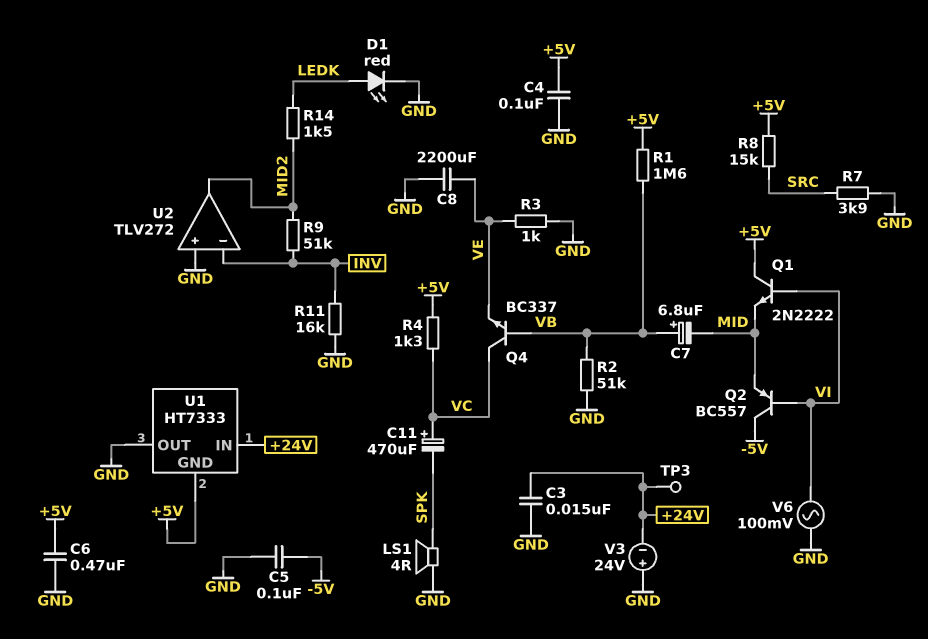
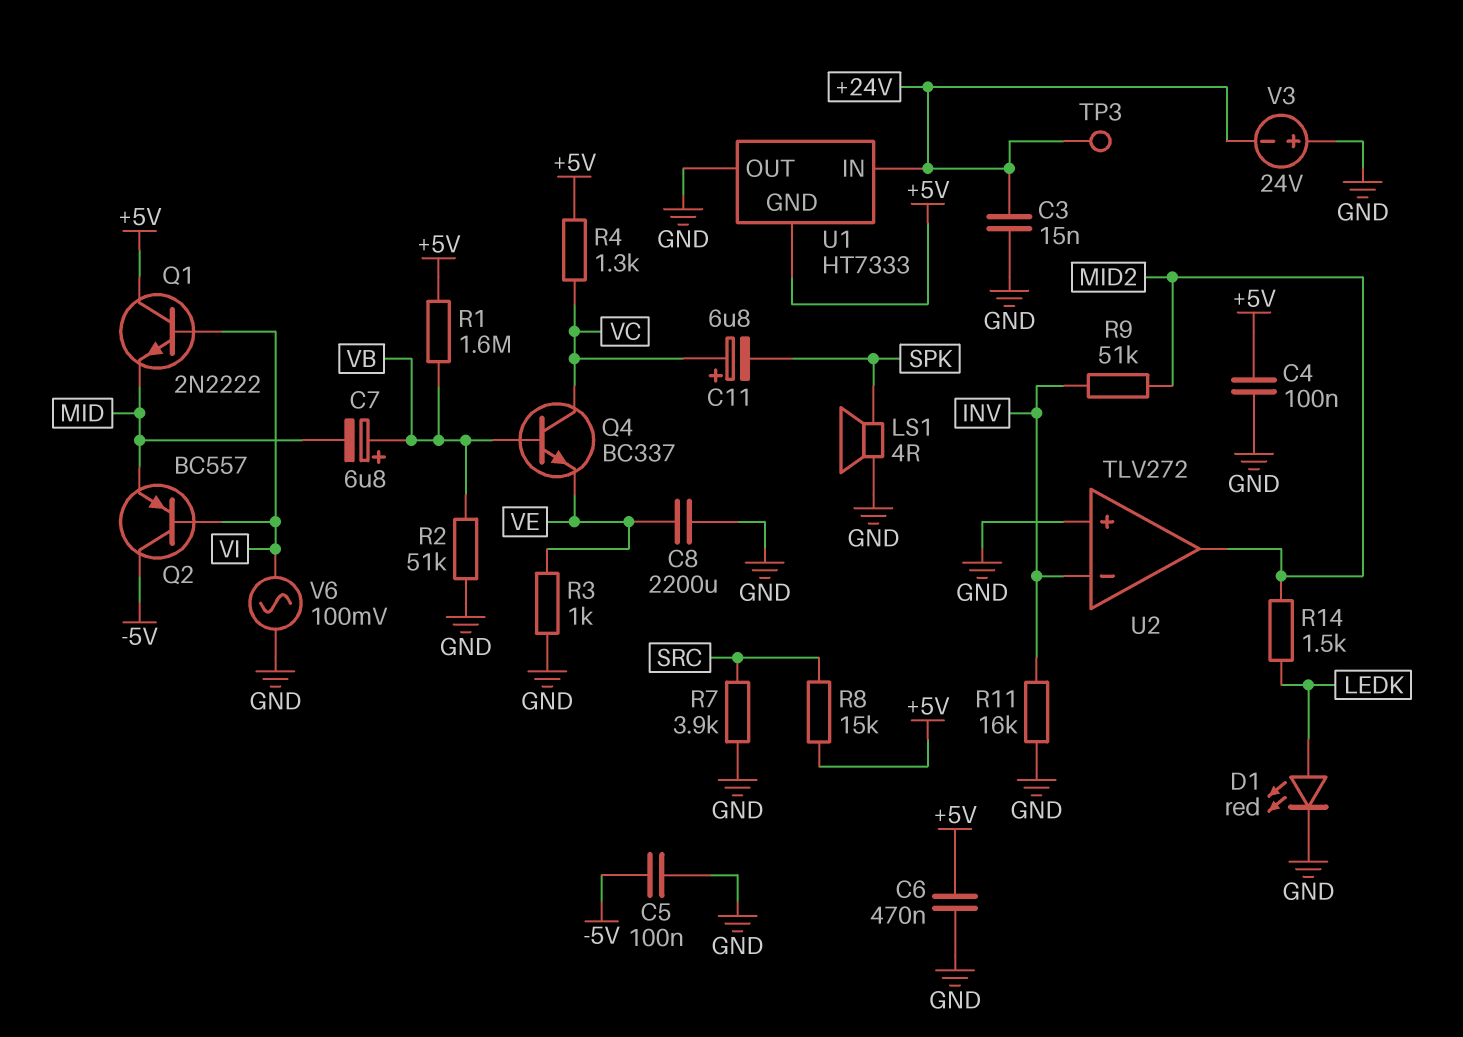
C11: 470uF (plus VC, minus SPK) -> 6.8uF (plus VC, minus SPK)

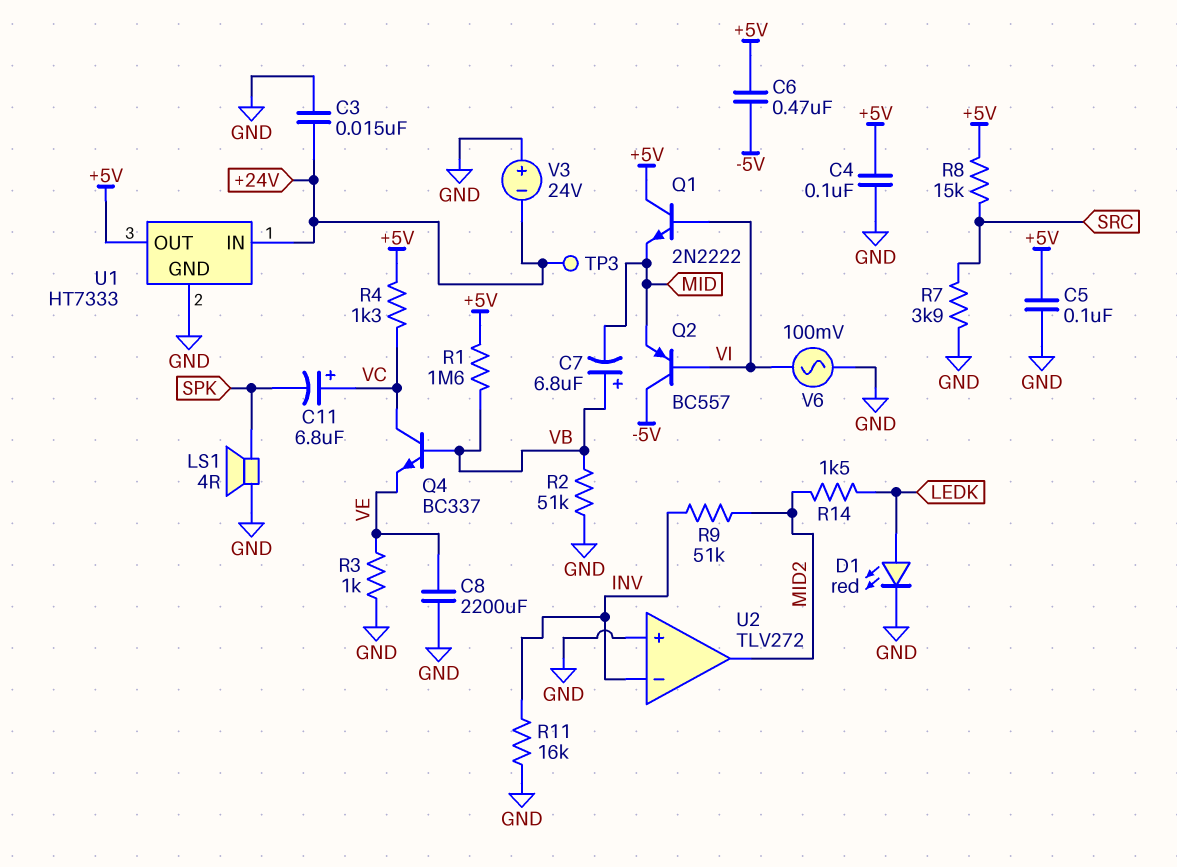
C5: 100nF (-5V, GND) -> 100nF (+5V, GND)
C6: 470nF (+5V, GND) -> 470nF (+5V, -5V)
U1 pin GND: +5V -> GND
U1 pin OUT: GND -> +5V

